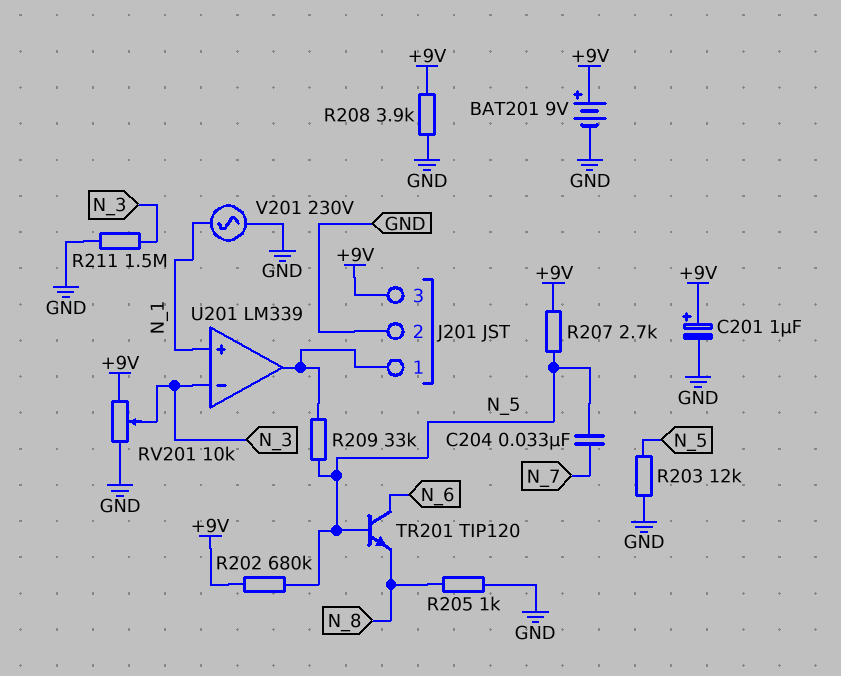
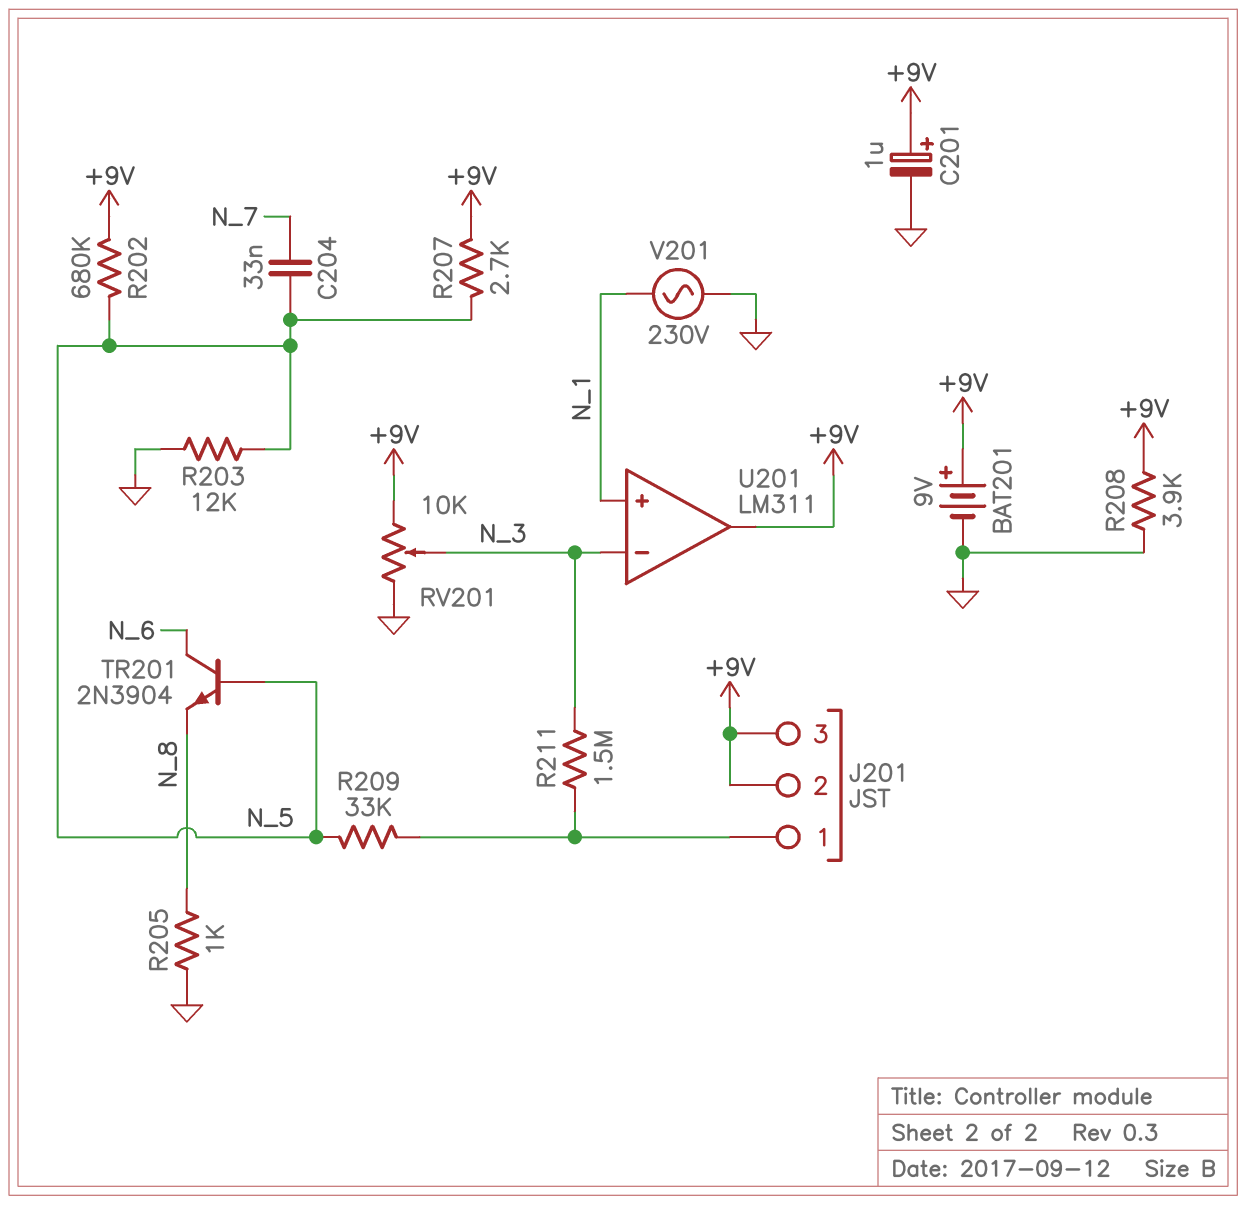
J201 pin 2: GND -> +9V
R211: 1.5M (GND, N_3) -> 1.5M (J201/1, N_3)
TR201: NPN TIP120 (B N_5, C N_6, E N_8) -> NPN 2N3904 (B N_5, C N_6, E N_8)
U201: LM339 -> LM311
U201 pin out: J201/1 -> +9V

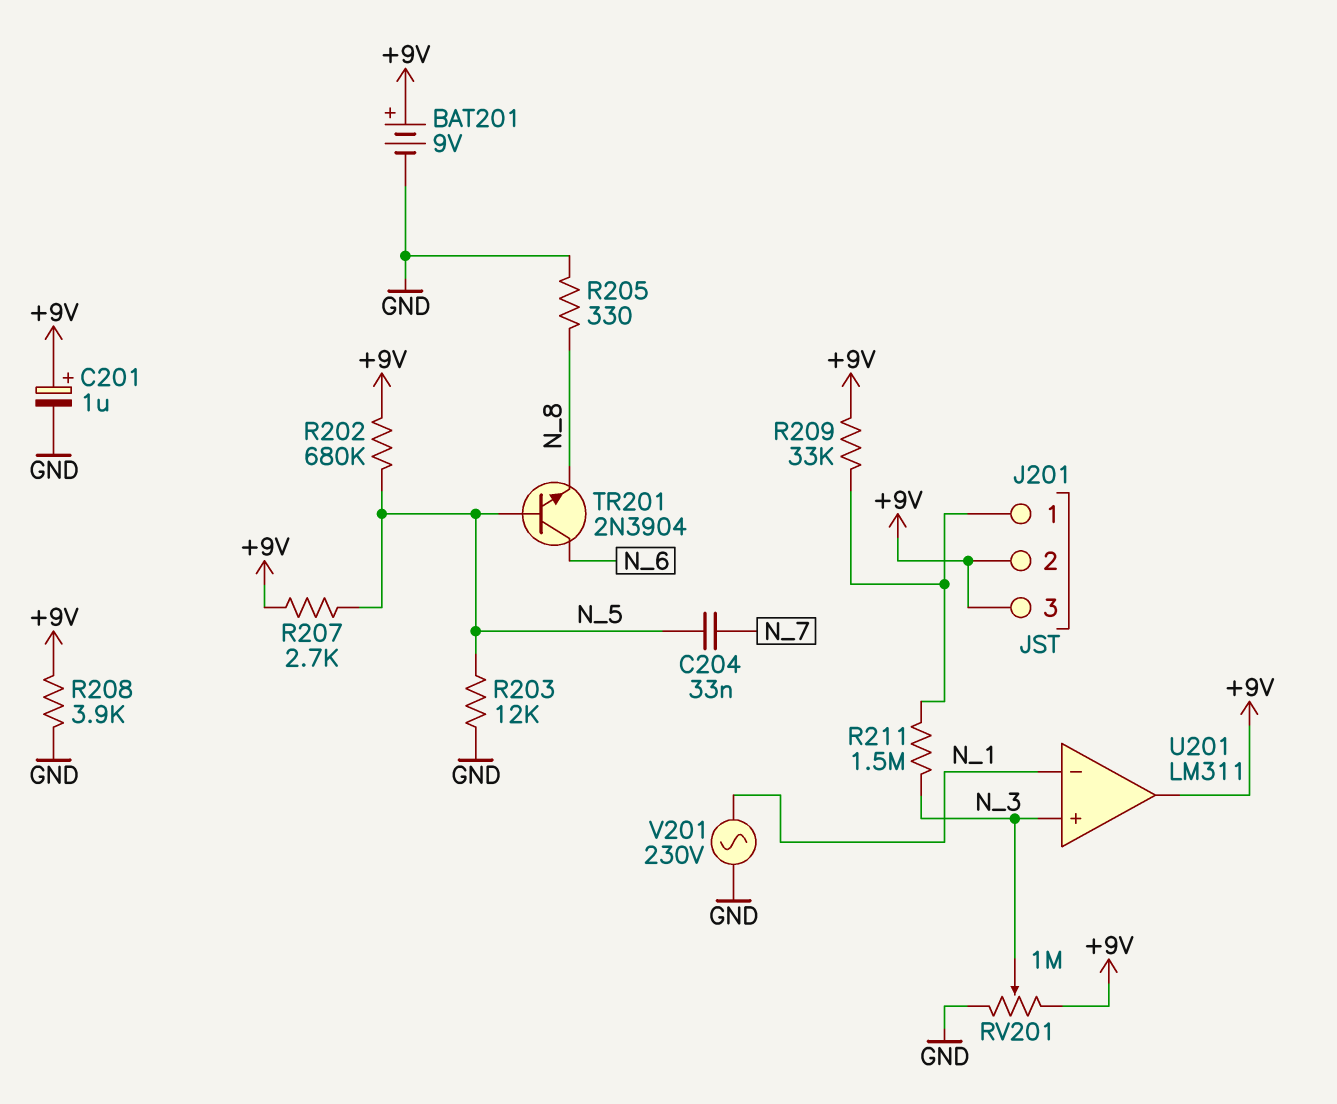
R205: 1k (GND, N_8) -> 330 (GND, N_8)
R209: 33k (J201/1, N_5) -> 33k (+9V, J201/1)
RV201: 10k (+9V, GND, wiper N_3) -> 1M (+9V, GND, wiper N_3)
U201 pin in+: N_1 -> N_3
U201 pin in-: N_3 -> N_1

